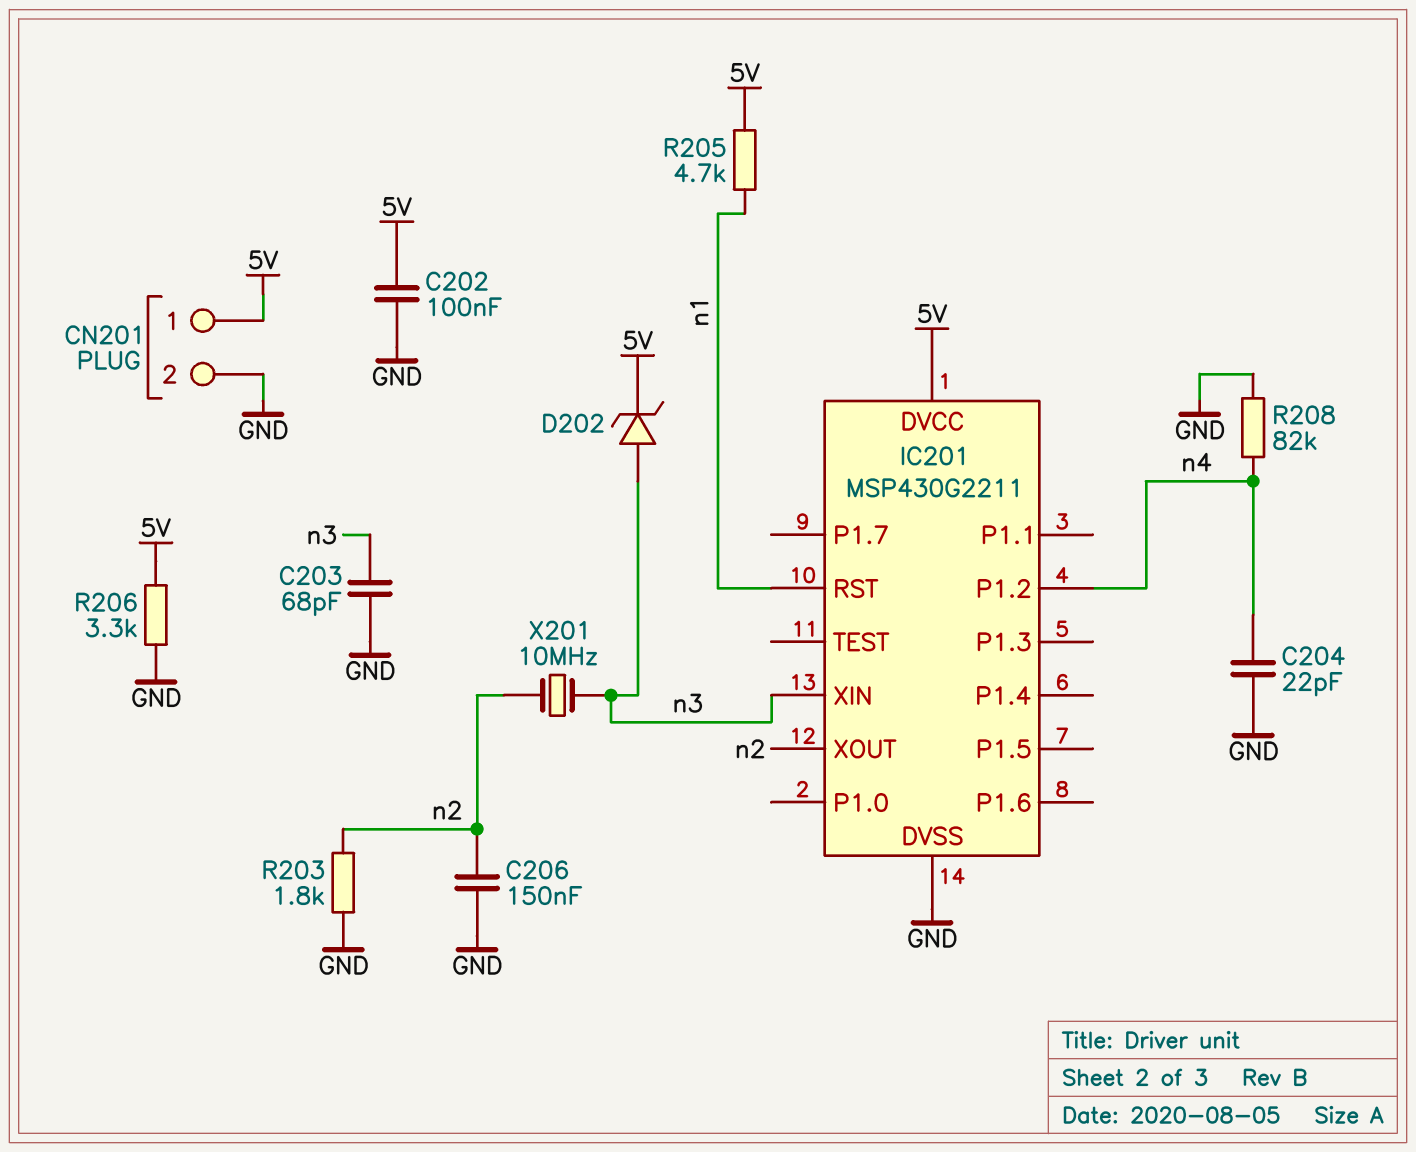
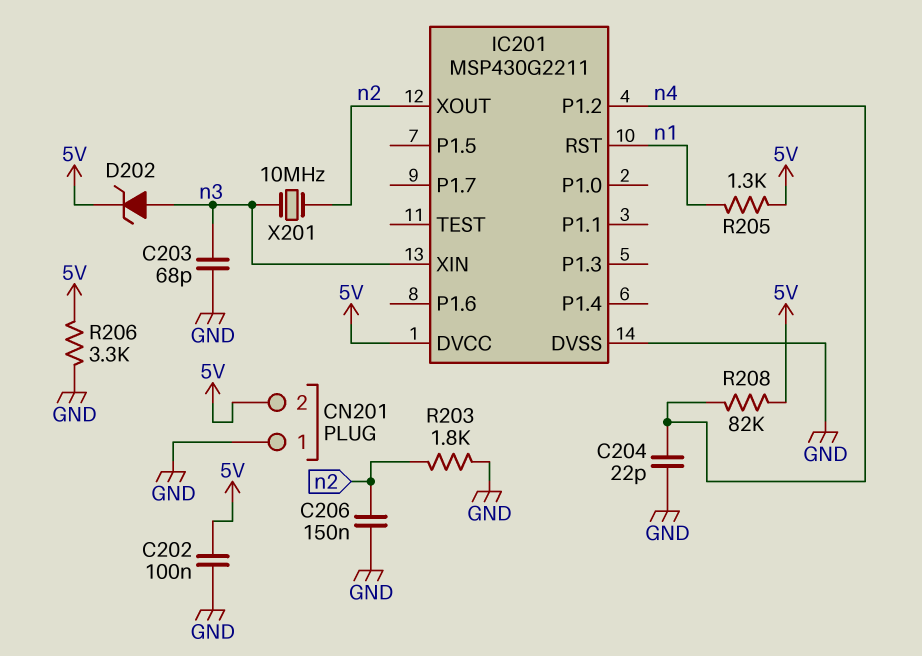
CN201 pin 1: 5V -> GND
CN201 pin 2: GND -> 5V
R205: 4.7k (5V, n1) -> 1.3k (5V, n1)
R208: 82k (GND, n4) -> 82k (5V, n4)

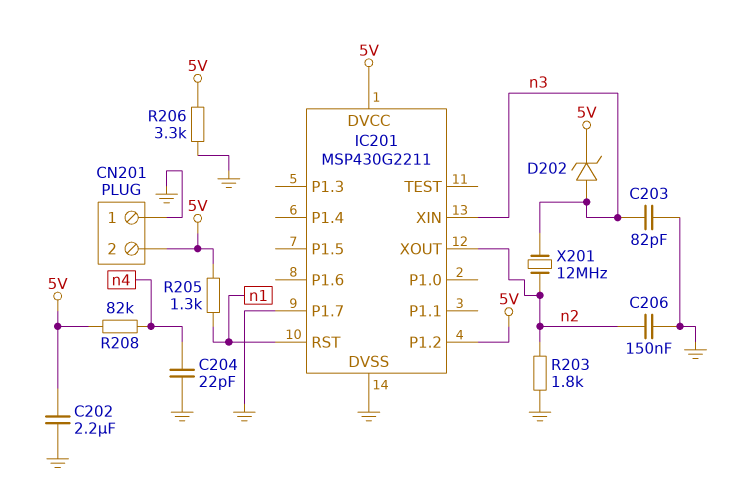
C202: 100nF (5V, GND) -> 2.2uF (5V, GND)
C203: 68pF (GND, n3) -> 82pF (GND, n3)
IC201 pin P1.2: n4 -> 5V
IC201 pin P1.7: none -> GND
X201: 10MHz (n2, n3) -> 12MHz (n2, n3)

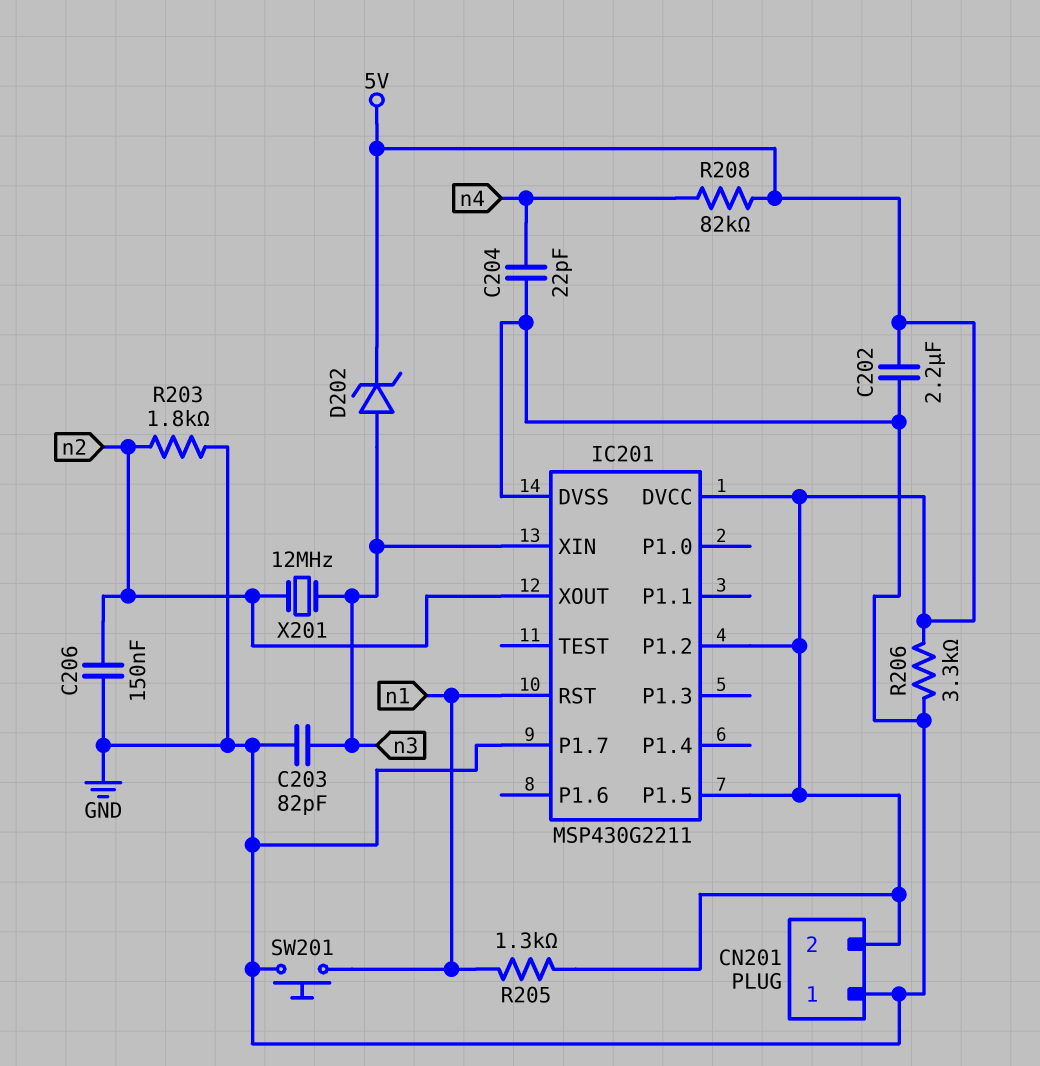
IC201 pin P1.5: none -> 5V
SW201: none -> button (GND, n1)

